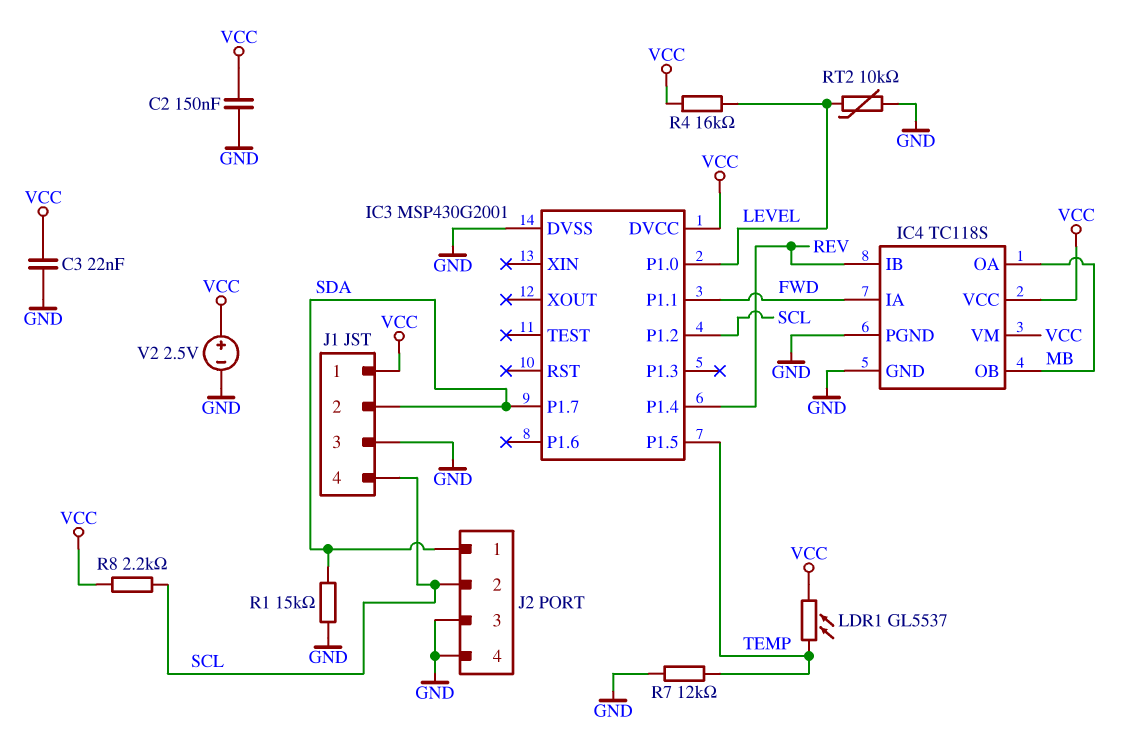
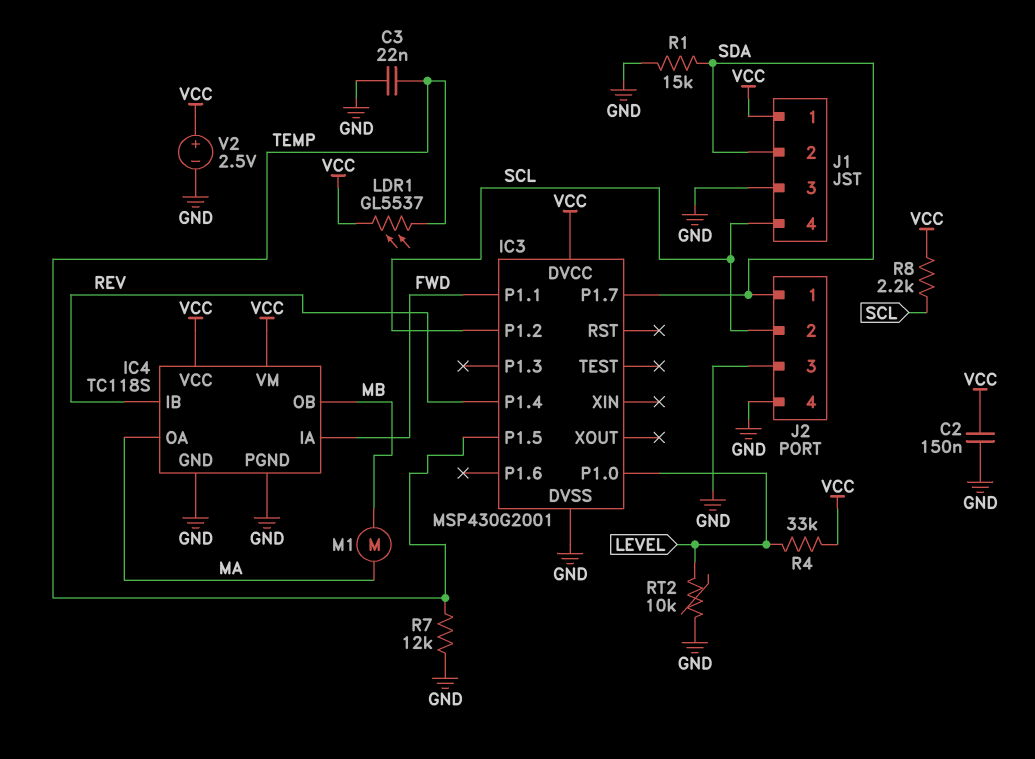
C3: 22nF (GND, VCC) -> 22nF (GND, TEMP)
IC4 pin OA: MB -> MA
M1: none -> motor (MA, MB)
R4: 16k (LEVEL, VCC) -> 33k (LEVEL, VCC)

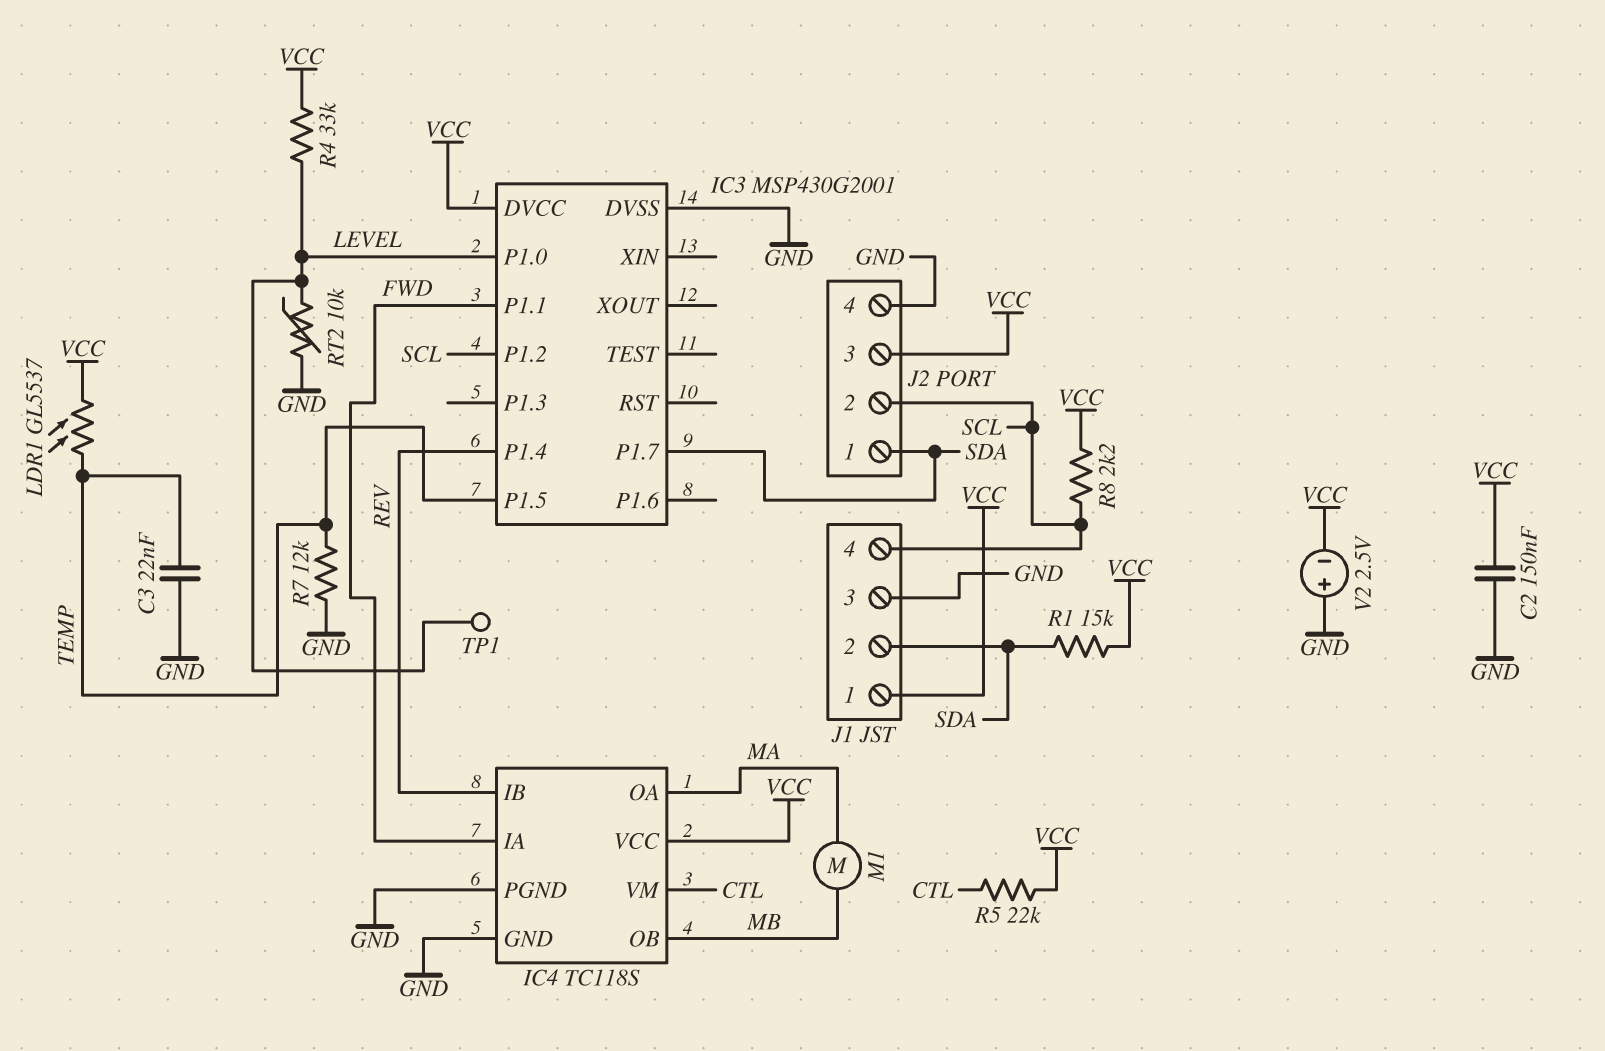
IC4 pin VM: VCC -> CTL
J2 pin 3: GND -> VCC
R1: 15k (GND, SDA) -> 15k (SDA, VCC)
R5: none -> 22k (CTL, VCC)
TP1: none -> test point (LEVEL)
V2: 2.5V (plus VCC, minus GND) -> 2.5V (plus GND, minus VCC)

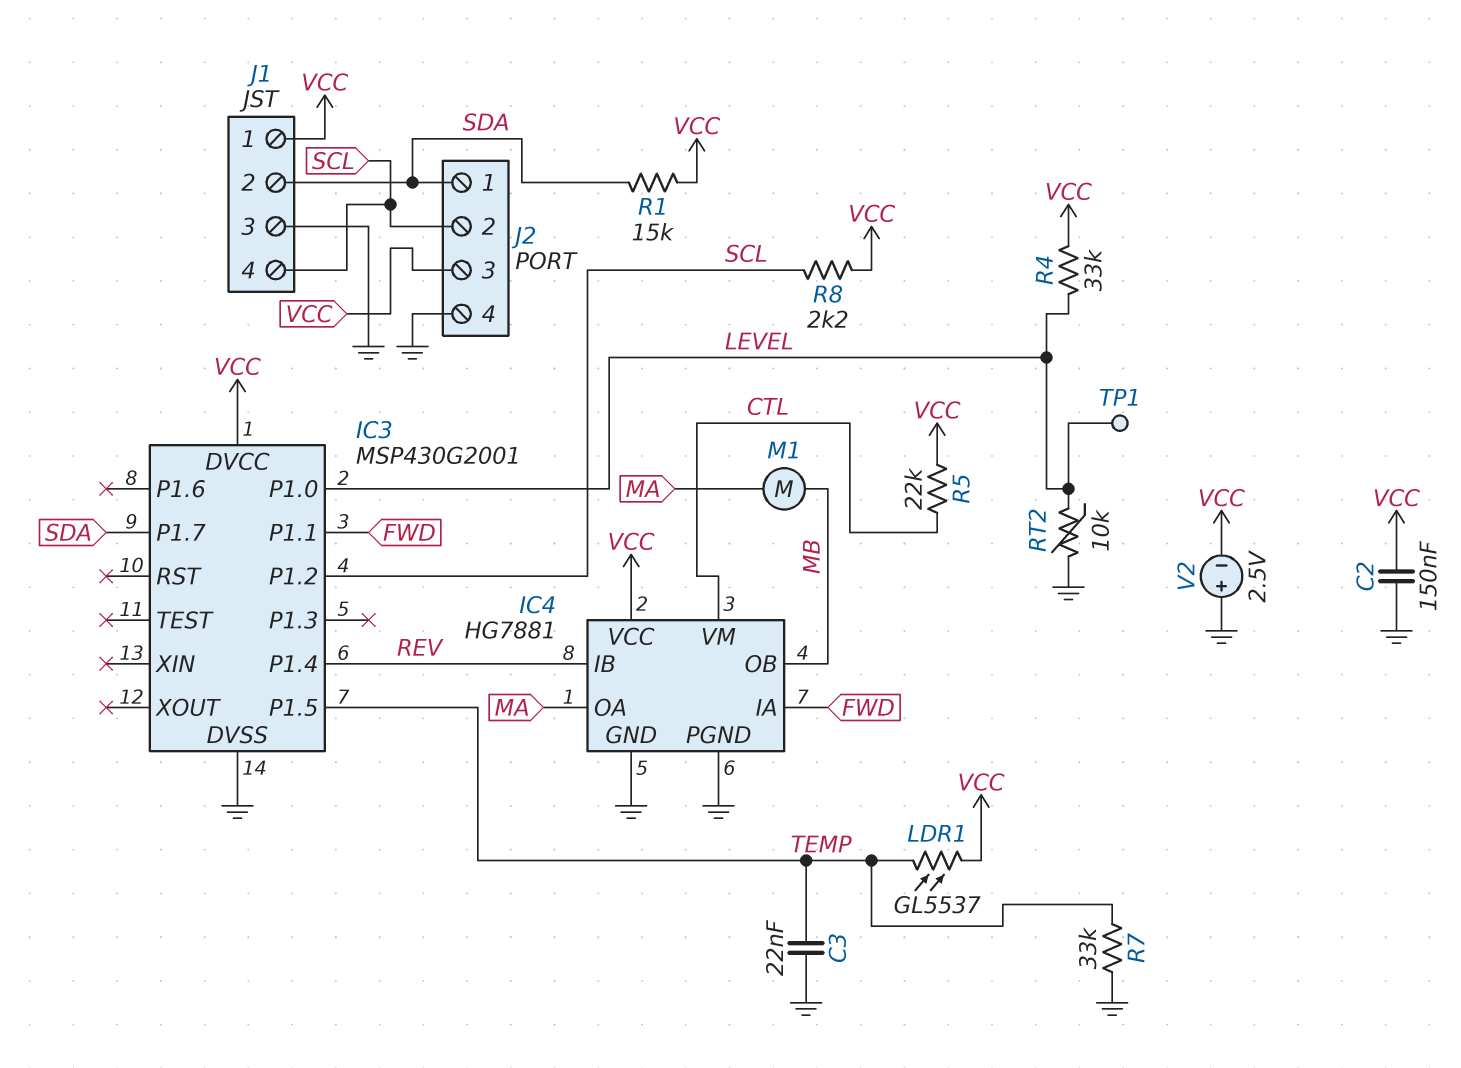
IC4: TC118S -> HG7881
R7: 12k (GND, TEMP) -> 33k (GND, TEMP)

